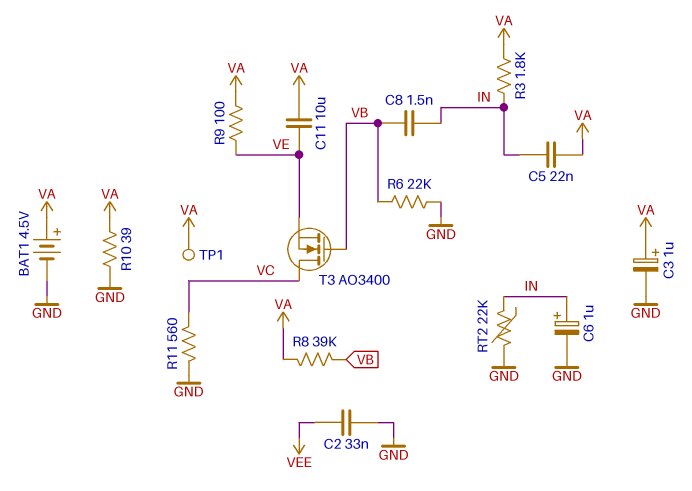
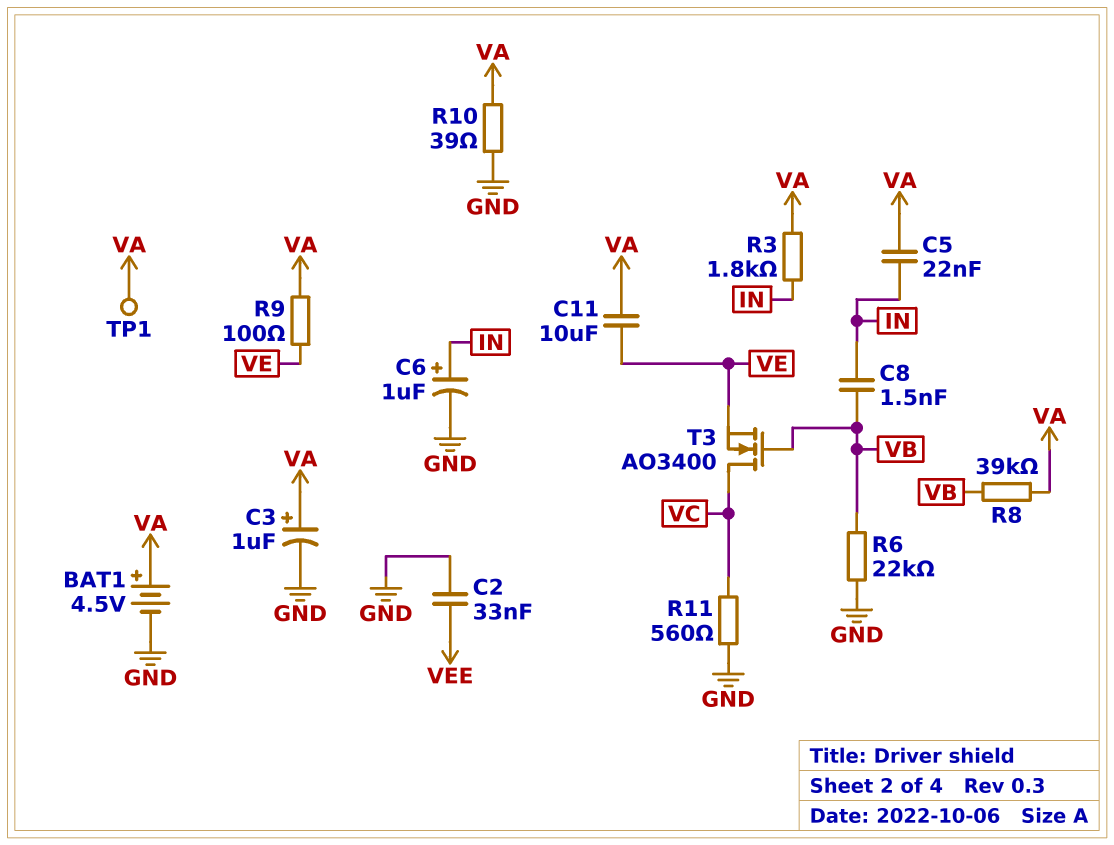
RT2: 22k (GND, IN) -> none

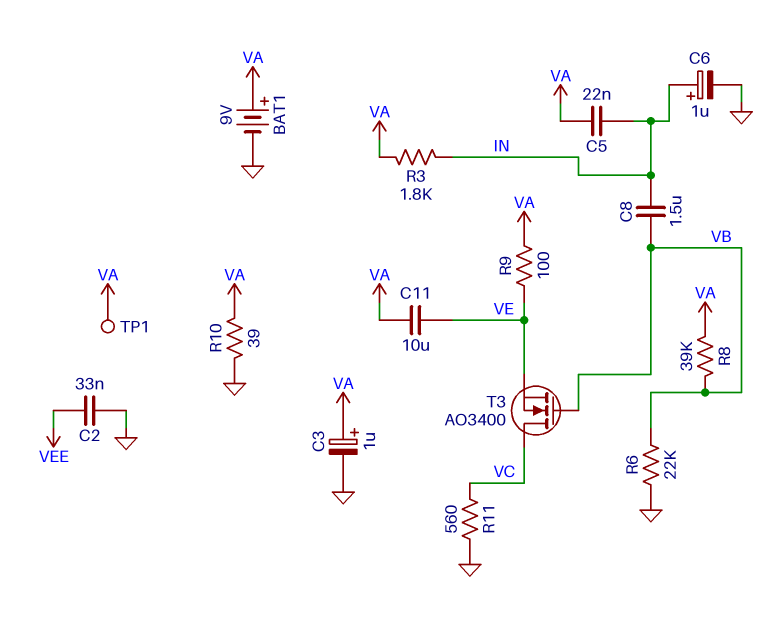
BAT1: 4.5V (plus VA, minus GND) -> 9V (plus VA, minus GND)
C8: 1.5nF (IN, VB) -> 1.5uF (IN, VB)

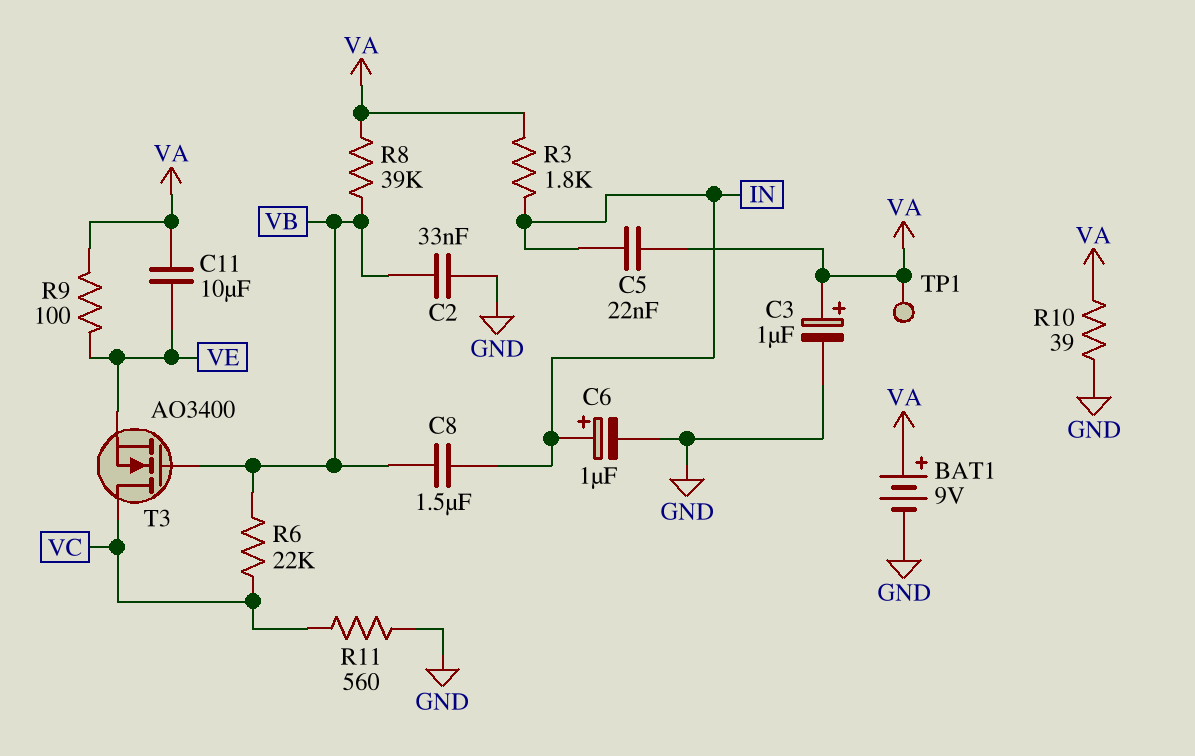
C2: 33nF (GND, VEE) -> 33nF (GND, VB)
R6: 22k (GND, VB) -> 22k (VB, VC)

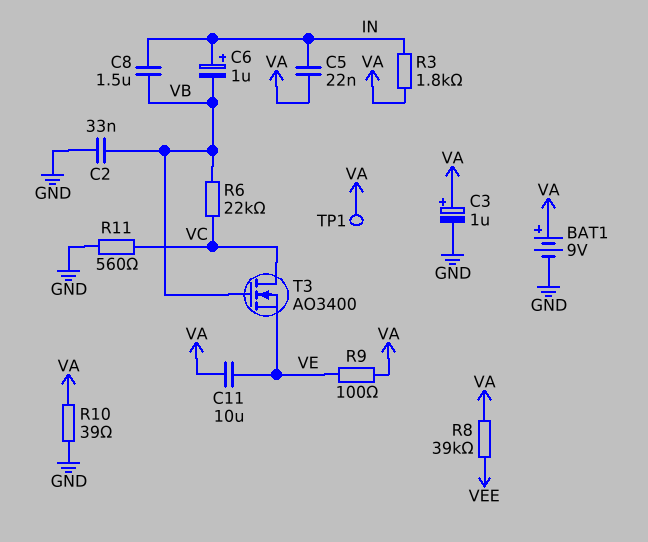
C6: 1uF (plus IN, minus GND) -> 1uF (plus IN, minus VB)
R8: 39k (VA, VB) -> 39k (VA, VEE)

